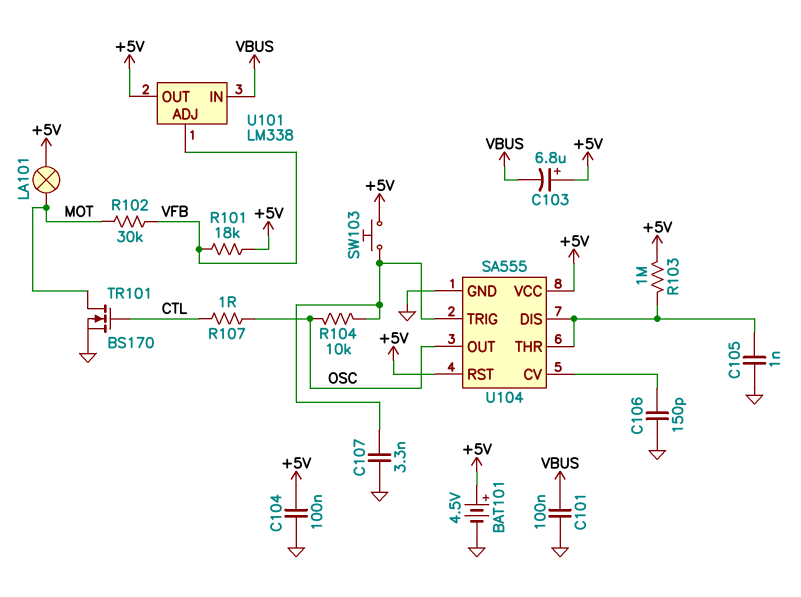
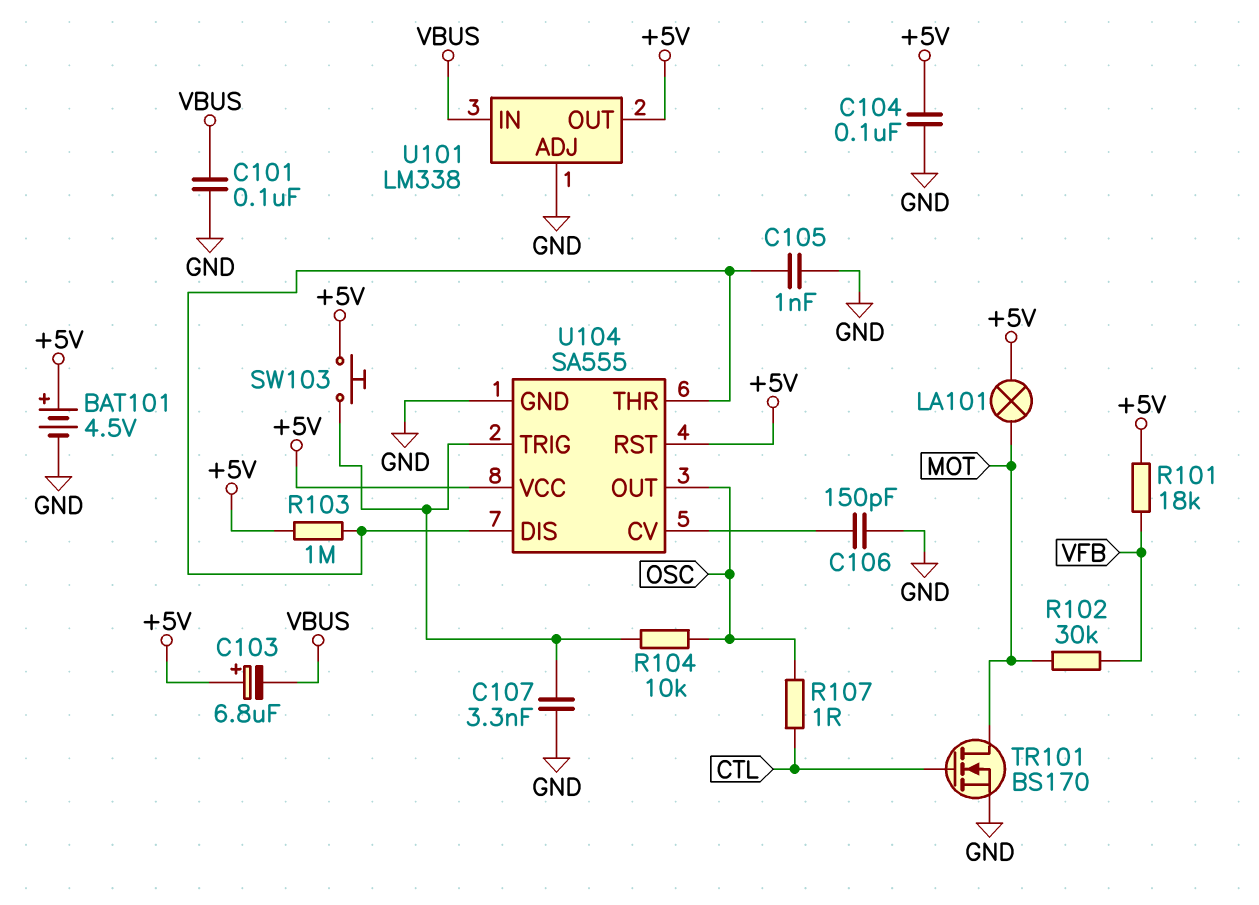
U101 pin ADJ: VFB -> GND

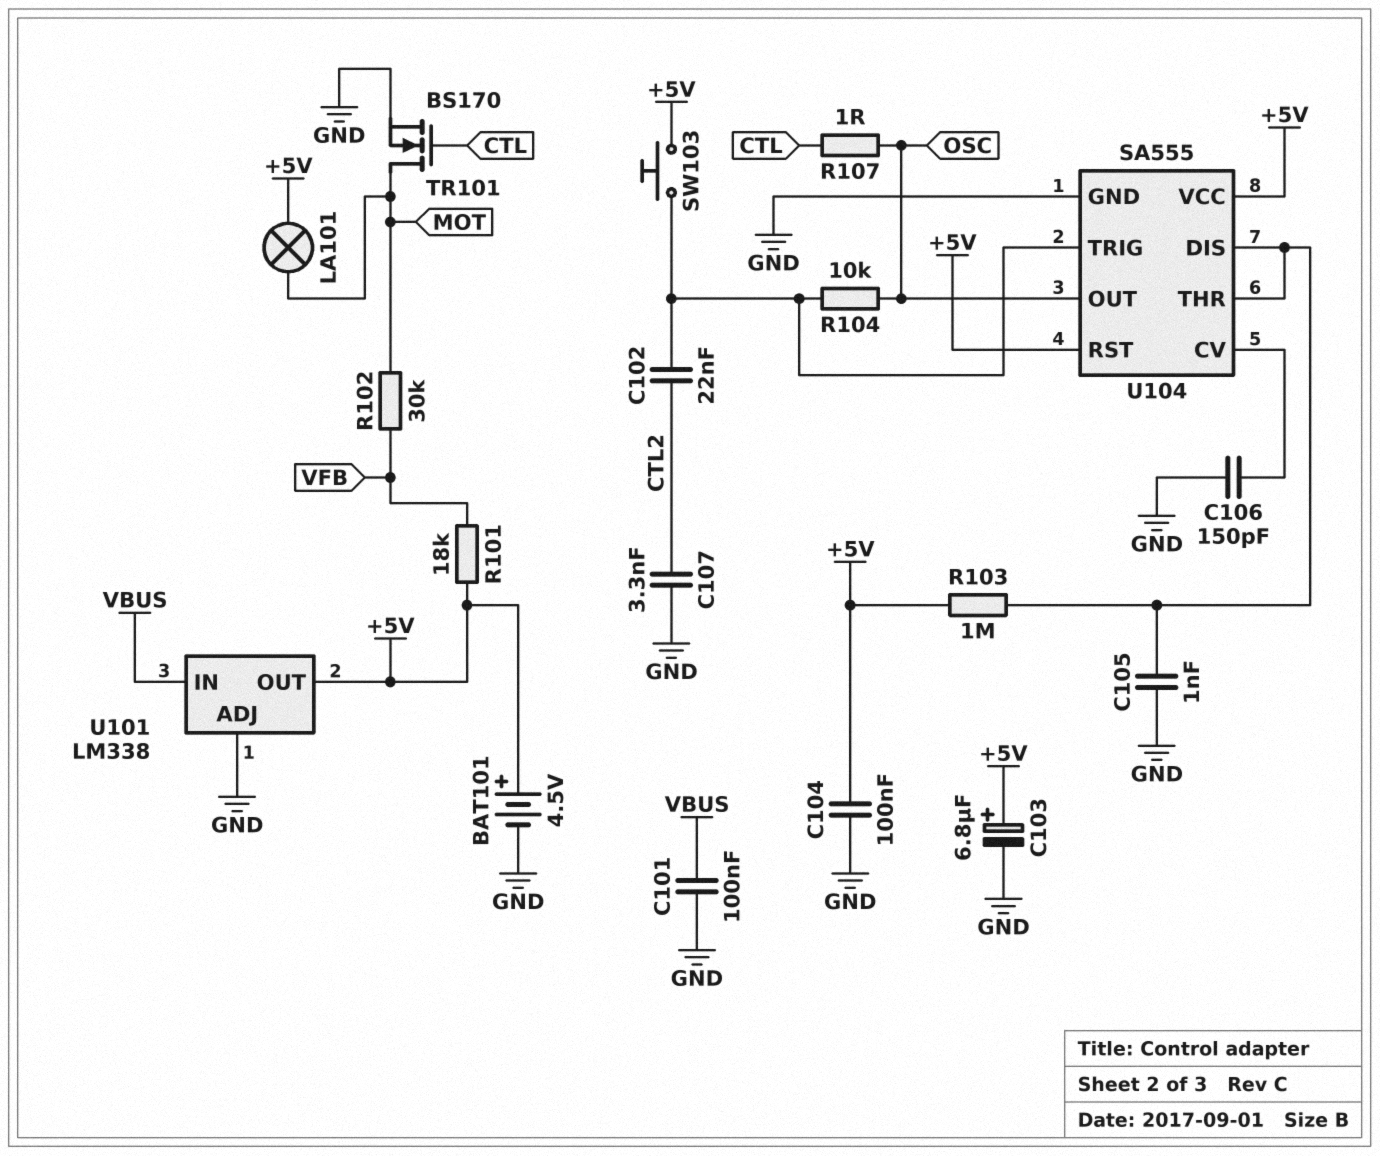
C102: none -> 22nF (CTL2, U104/TRIG)
C103: 6.8uF (plus +5V, minus VBUS) -> 6.8uF (plus +5V, minus GND)
C107: 3.3nF (GND, U104/TRIG) -> 3.3nF (CTL2, GND)

